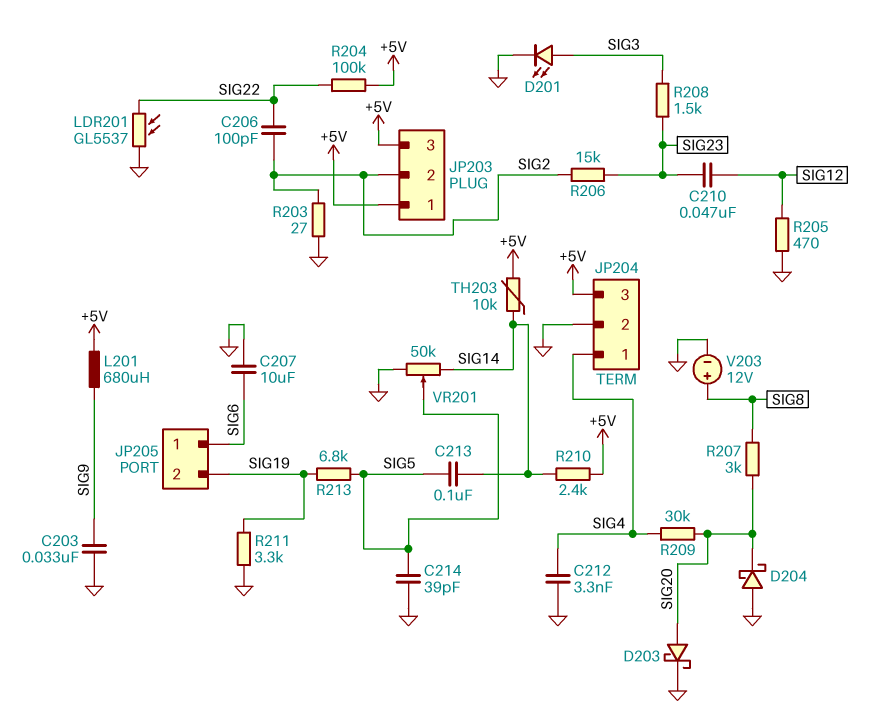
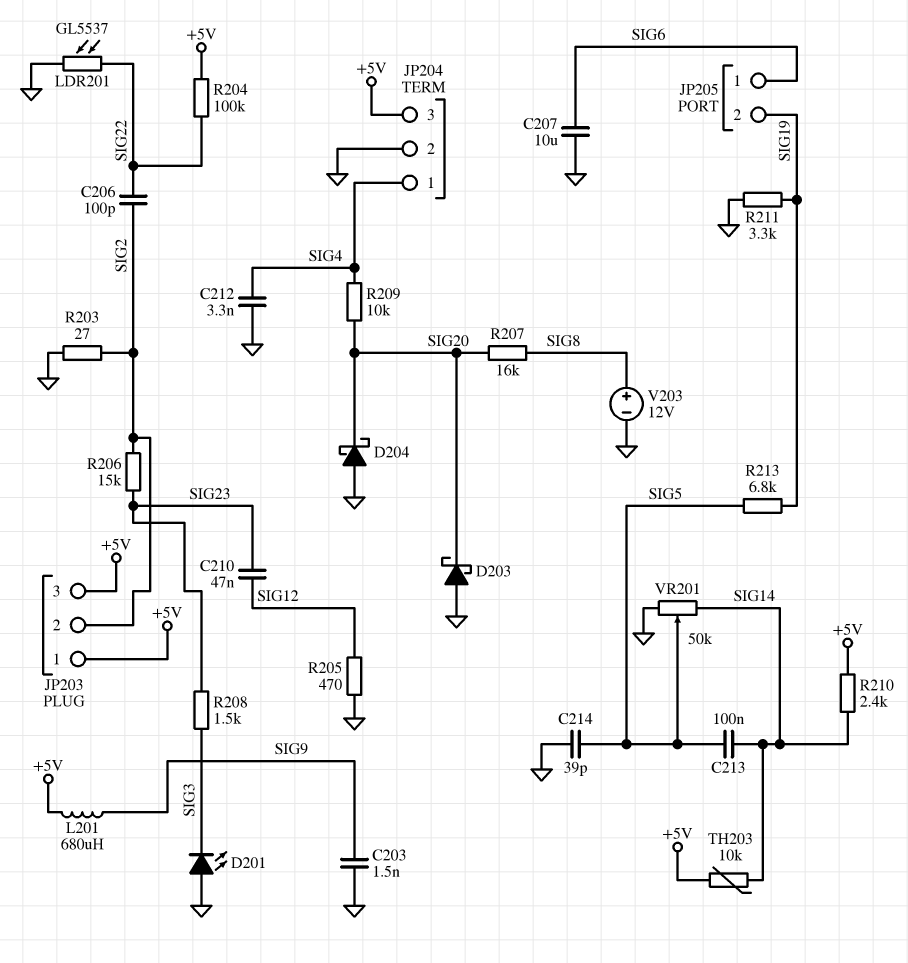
C203: 33nF (GND, SIG9) -> 1.5nF (GND, SIG9)
D201: LED (A SIG3, K GND) -> LED (A GND, K SIG3)
D203: schottky (A SIG20, K GND) -> schottky (A GND, K SIG20)
R207: 3k (SIG8, SIG20) -> 16k (SIG8, SIG20)
R209: 30k (SIG4, SIG20) -> 10k (SIG4, SIG20)

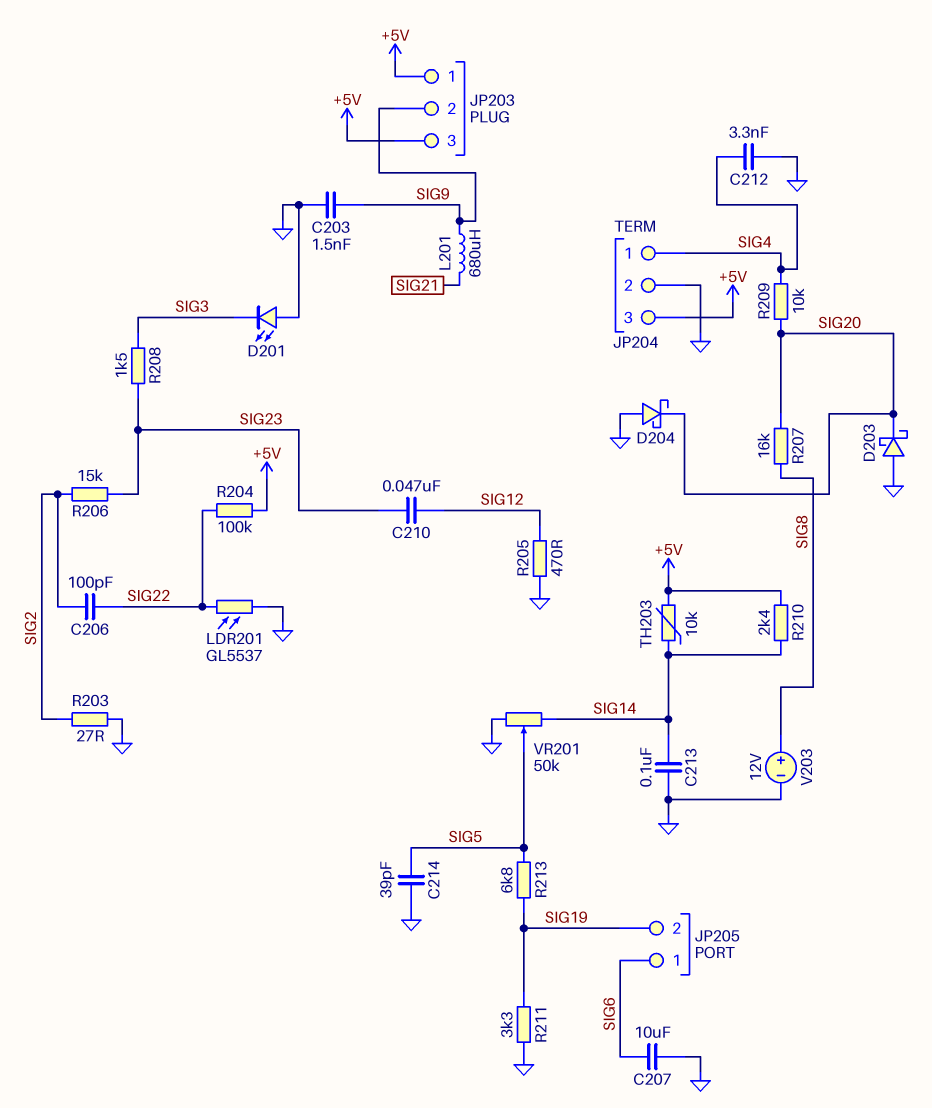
C213: 100nF (SIG5, SIG14) -> 100nF (GND, SIG14)
JP203 pin 2: SIG2 -> SIG9
L201: 680uH (+5V, SIG9) -> 680uH (SIG9, SIG21)

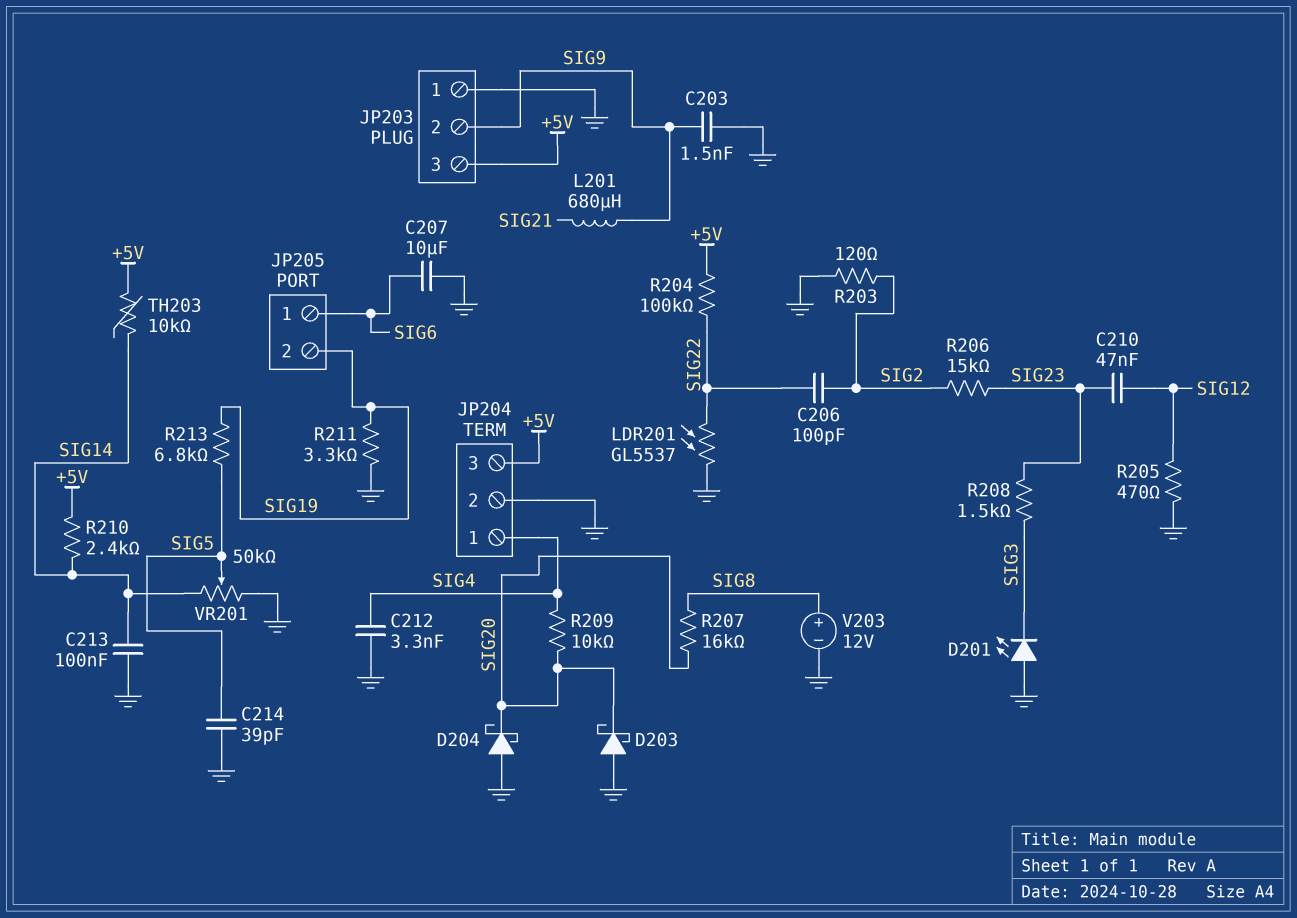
JP203 pin 1: +5V -> GND
R203: 27 (GND, SIG2) -> 120 (GND, SIG2)

